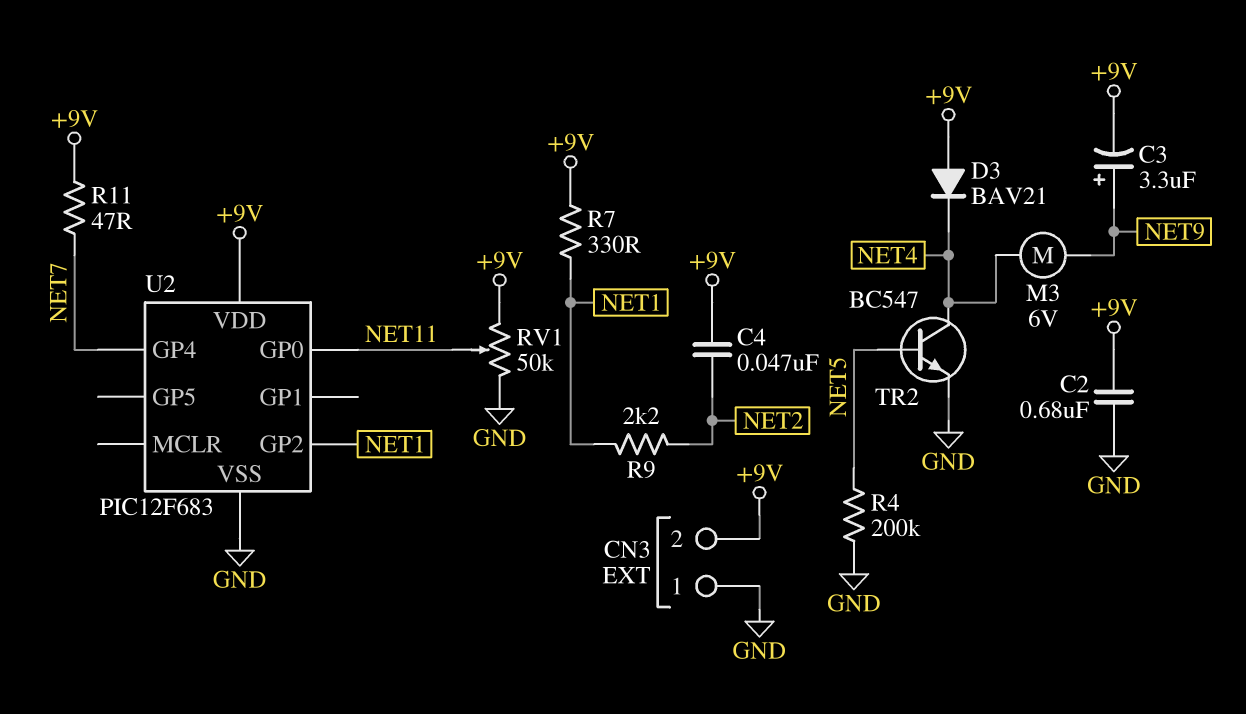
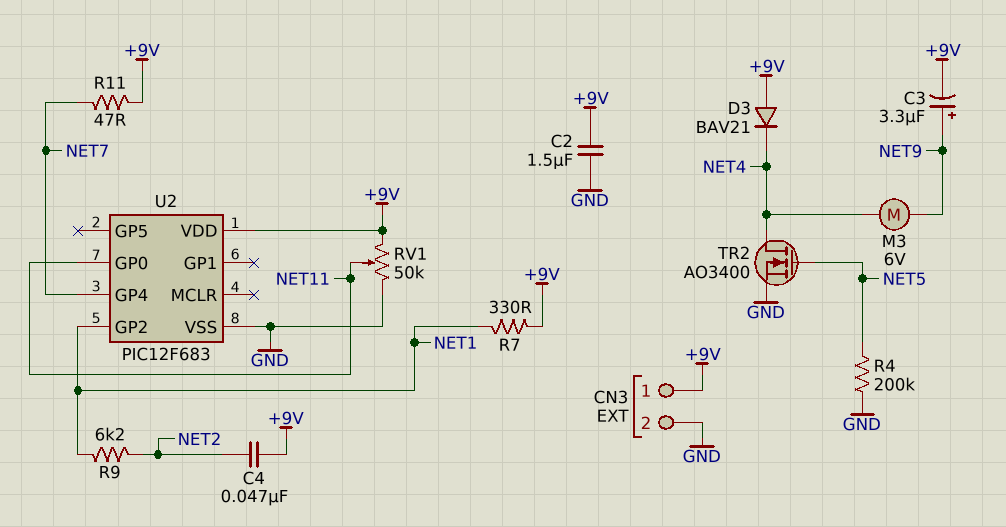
C2: 680nF (+9V, GND) -> 1.5uF (+9V, GND)
CN3 pin 1: GND -> +9V
CN3 pin 2: +9V -> GND
R9: 2.2k (NET1, NET2) -> 6.2k (NET1, NET2)
TR2: NPN BC547 (B NET5, C NET4, E GND) -> NMOS AO3400 (G NET5, D NET4, S GND)

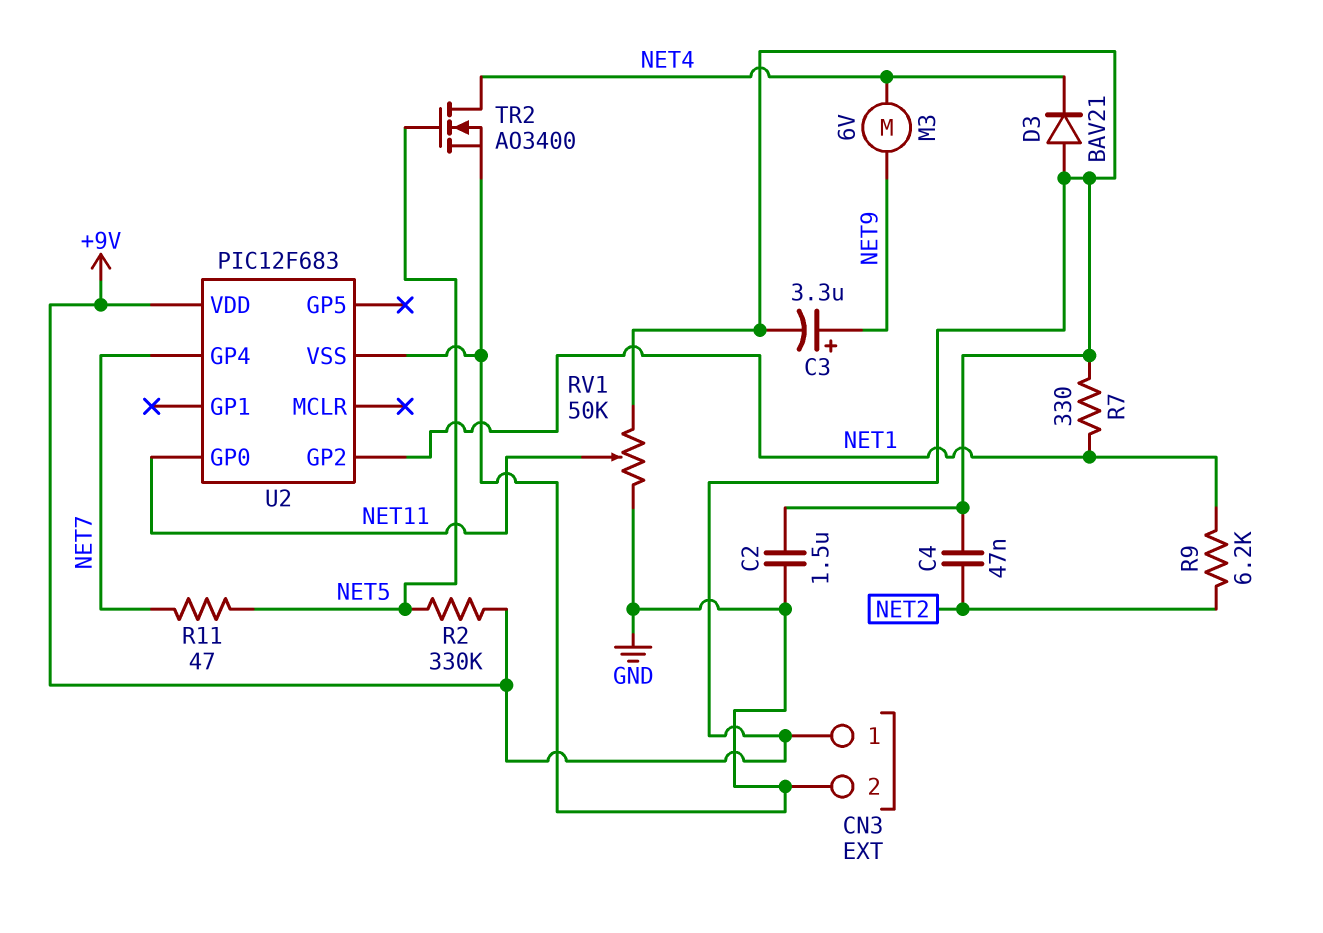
R2: none -> 330k (+9V, NET5)
R4: 200k (GND, NET5) -> none
R11: 47 (+9V, NET7) -> 47 (NET5, NET7)

